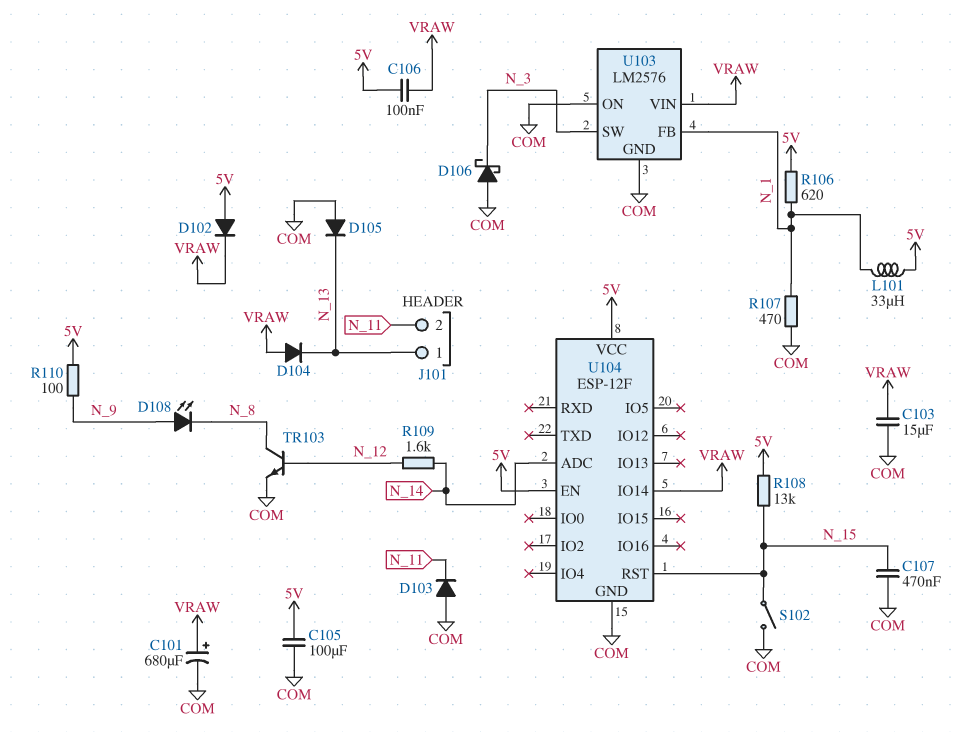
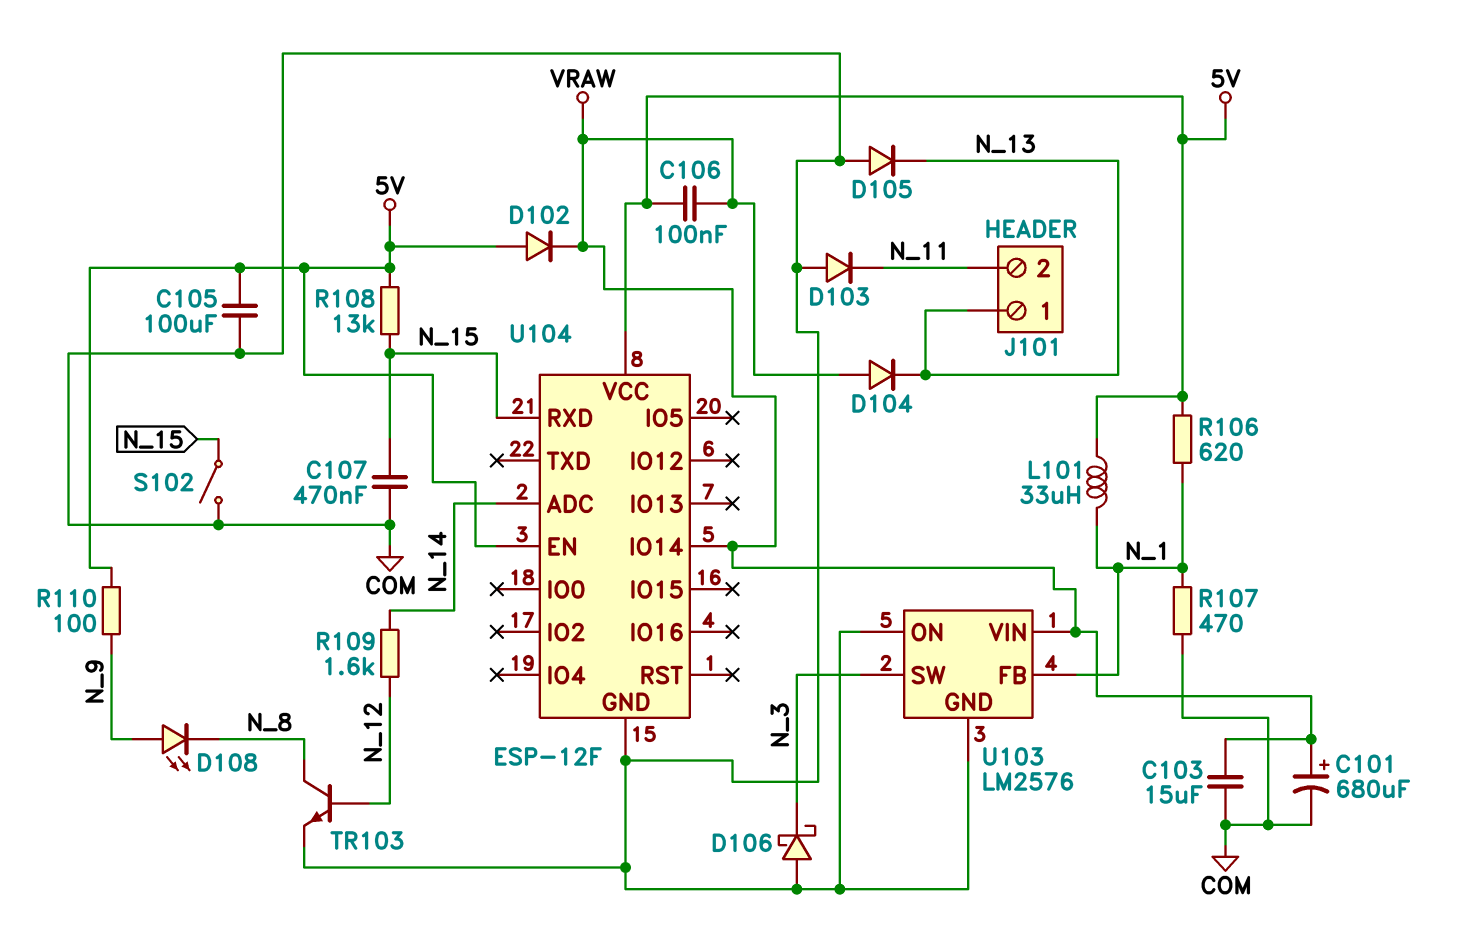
U104 pin RST: N_15 -> none
U104 pin RXD: none -> N_15

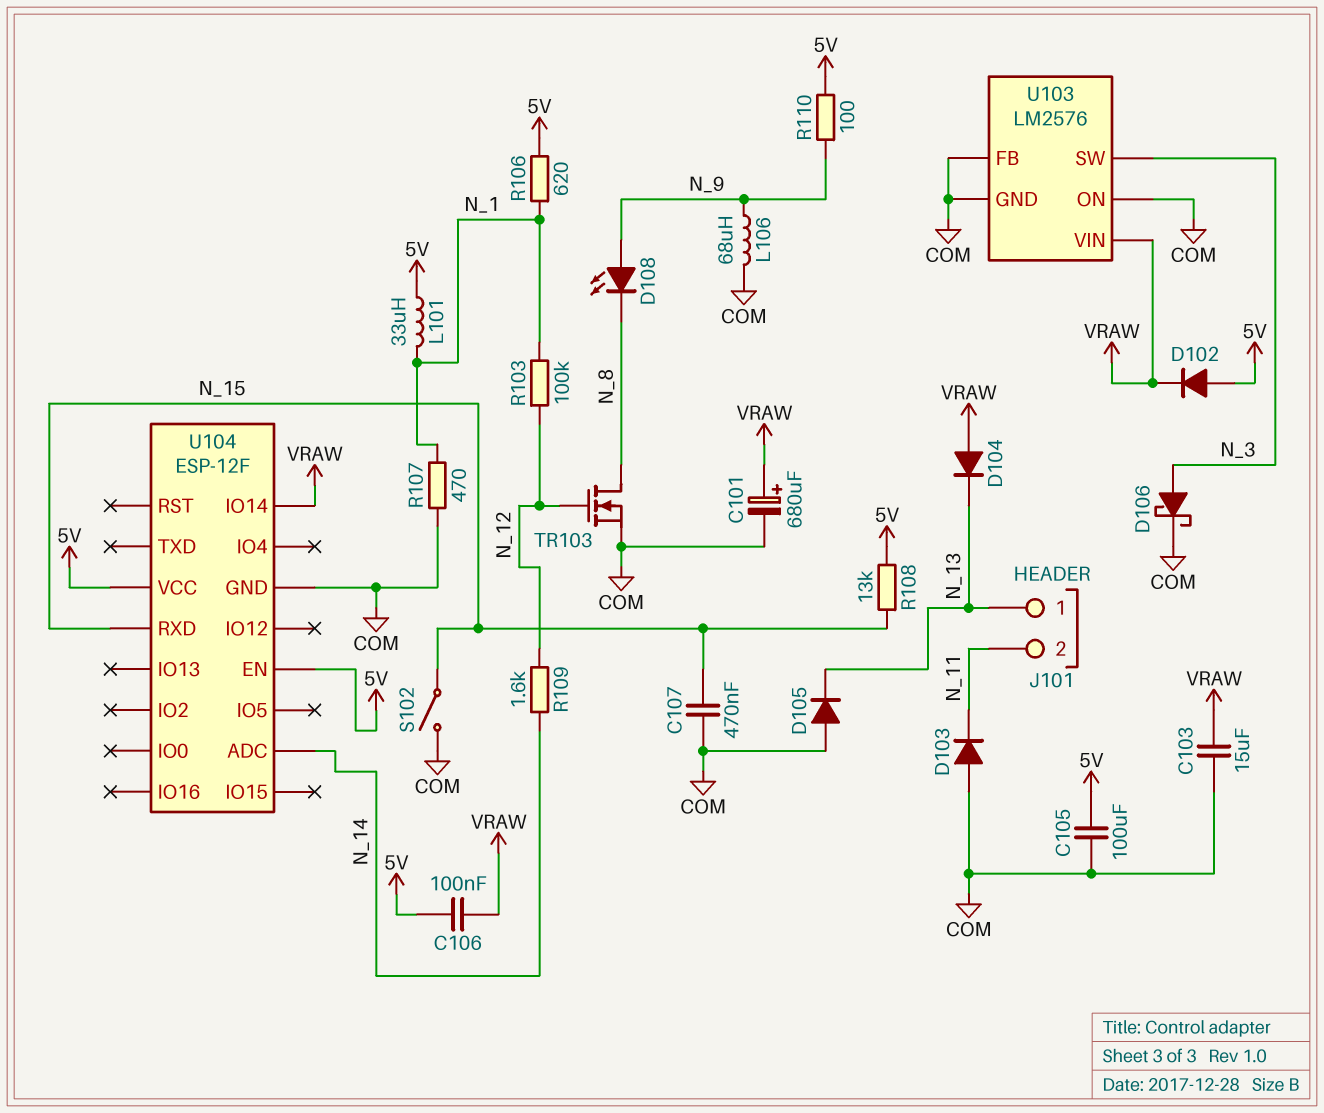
D106: schottky (A COM, K N_3) -> schottky (A N_3, K COM)
L106: none -> 68uH (COM, N_9)
R103: none -> 100k (N_1, N_12)
TR103: NPN (B N_12, C N_8, E COM) -> NMOS (G N_12, D N_8, S COM)
U103 pin FB: N_1 -> COM

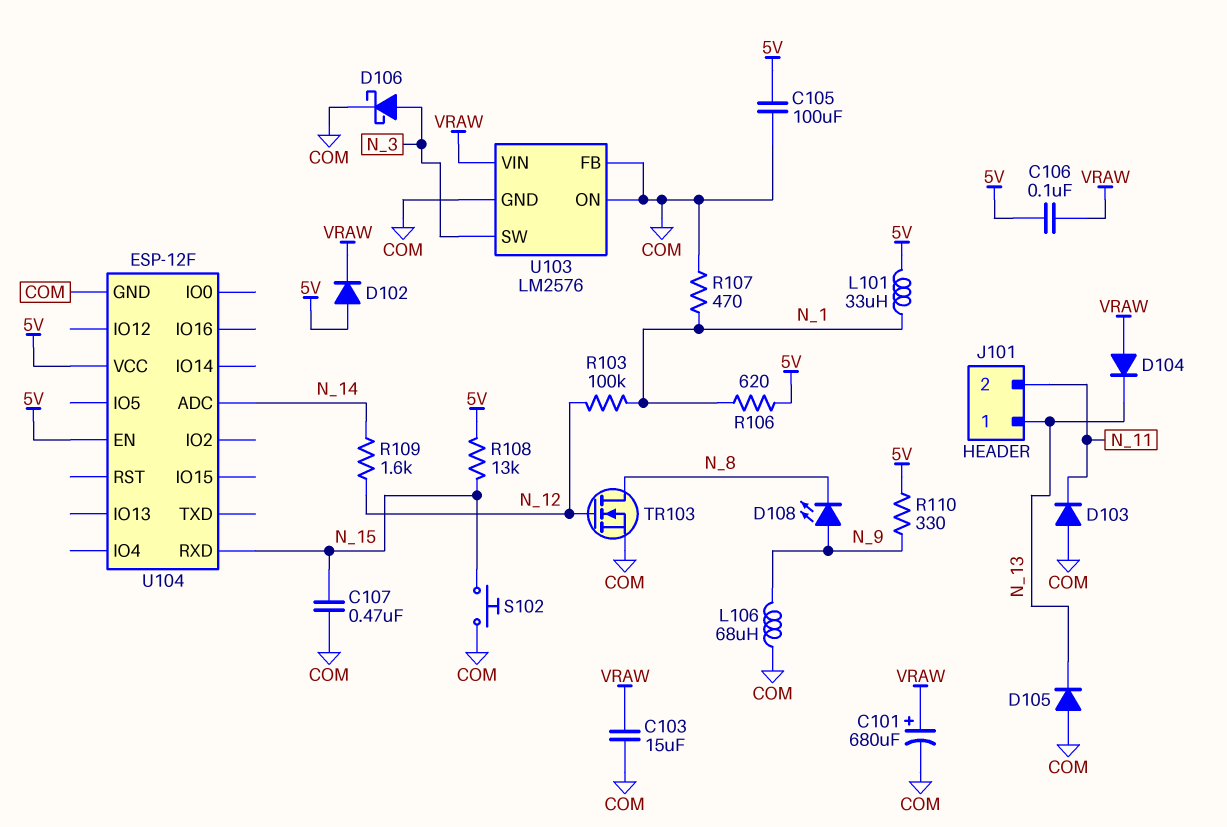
R110: 100 (5V, N_9) -> 330 (5V, N_9)
S102: switch (COM, N_15) -> button (COM, N_15)
U104 pin IO14: VRAW -> none

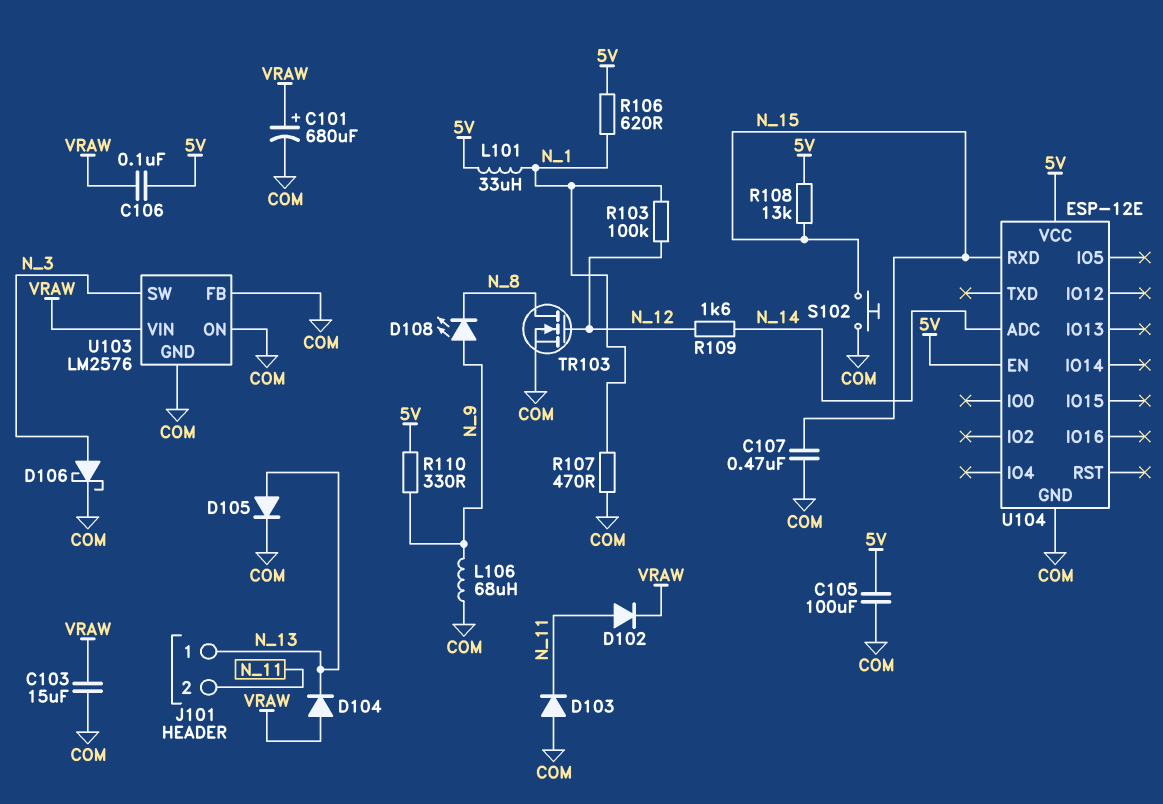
D102: diode (A 5V, K VRAW) -> diode (A N_11, K VRAW)
D105: diode (A COM, K N_13) -> diode (A N_13, K COM)
U104: ESP-12F -> ESP-12E

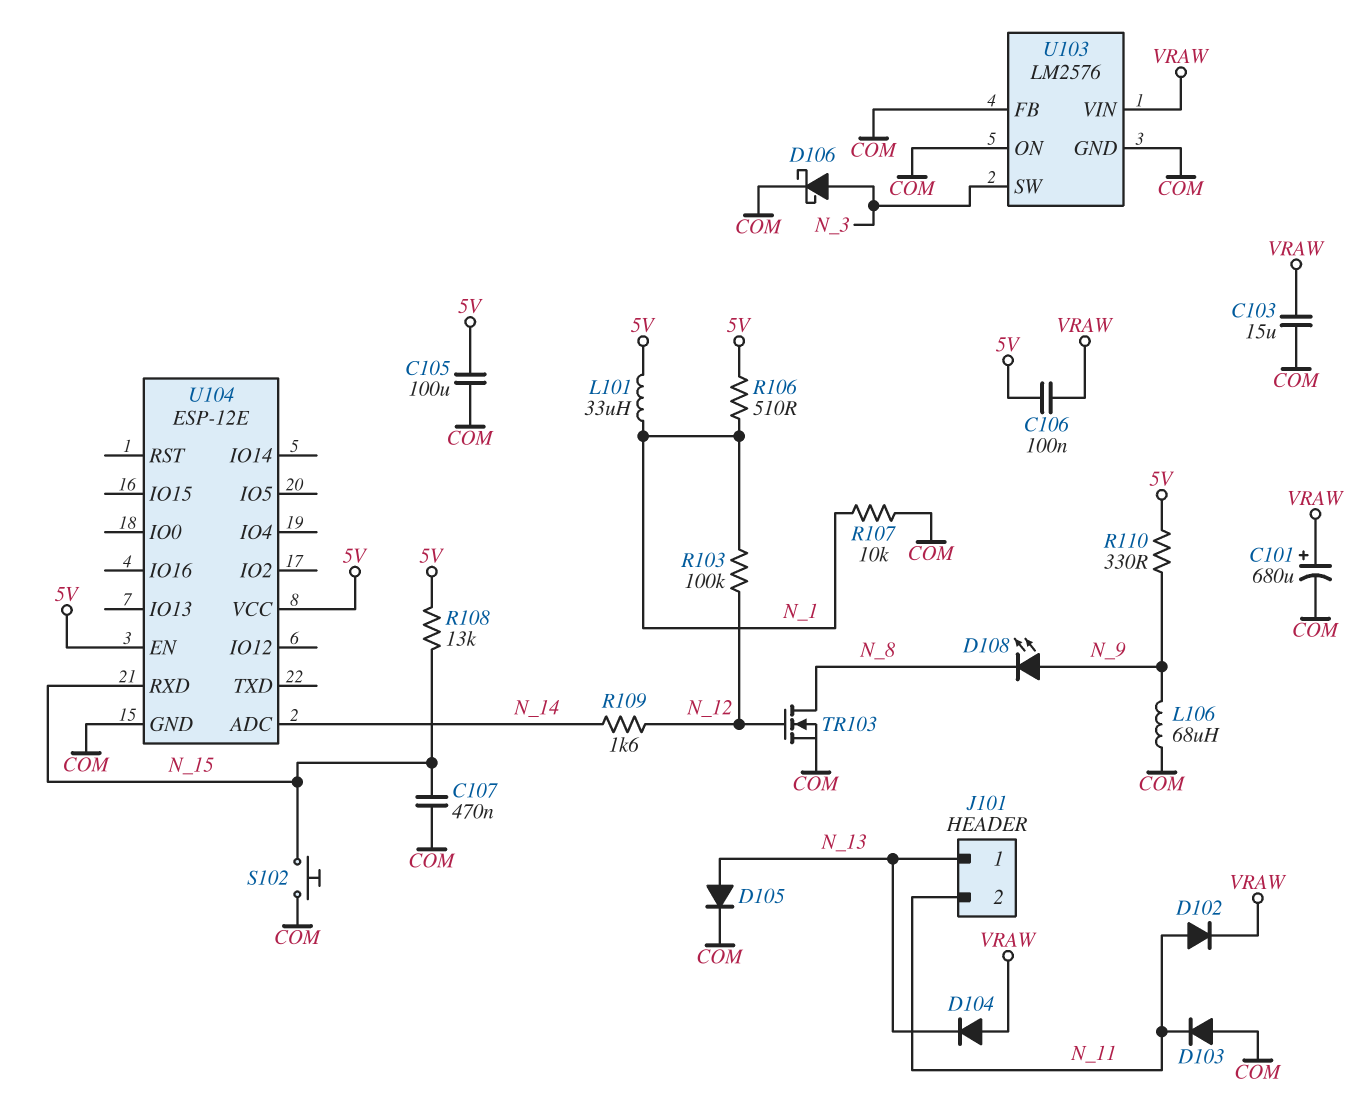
R106: 620 (5V, N_1) -> 510 (5V, N_1)
R107: 470 (COM, N_1) -> 10k (COM, N_1)

